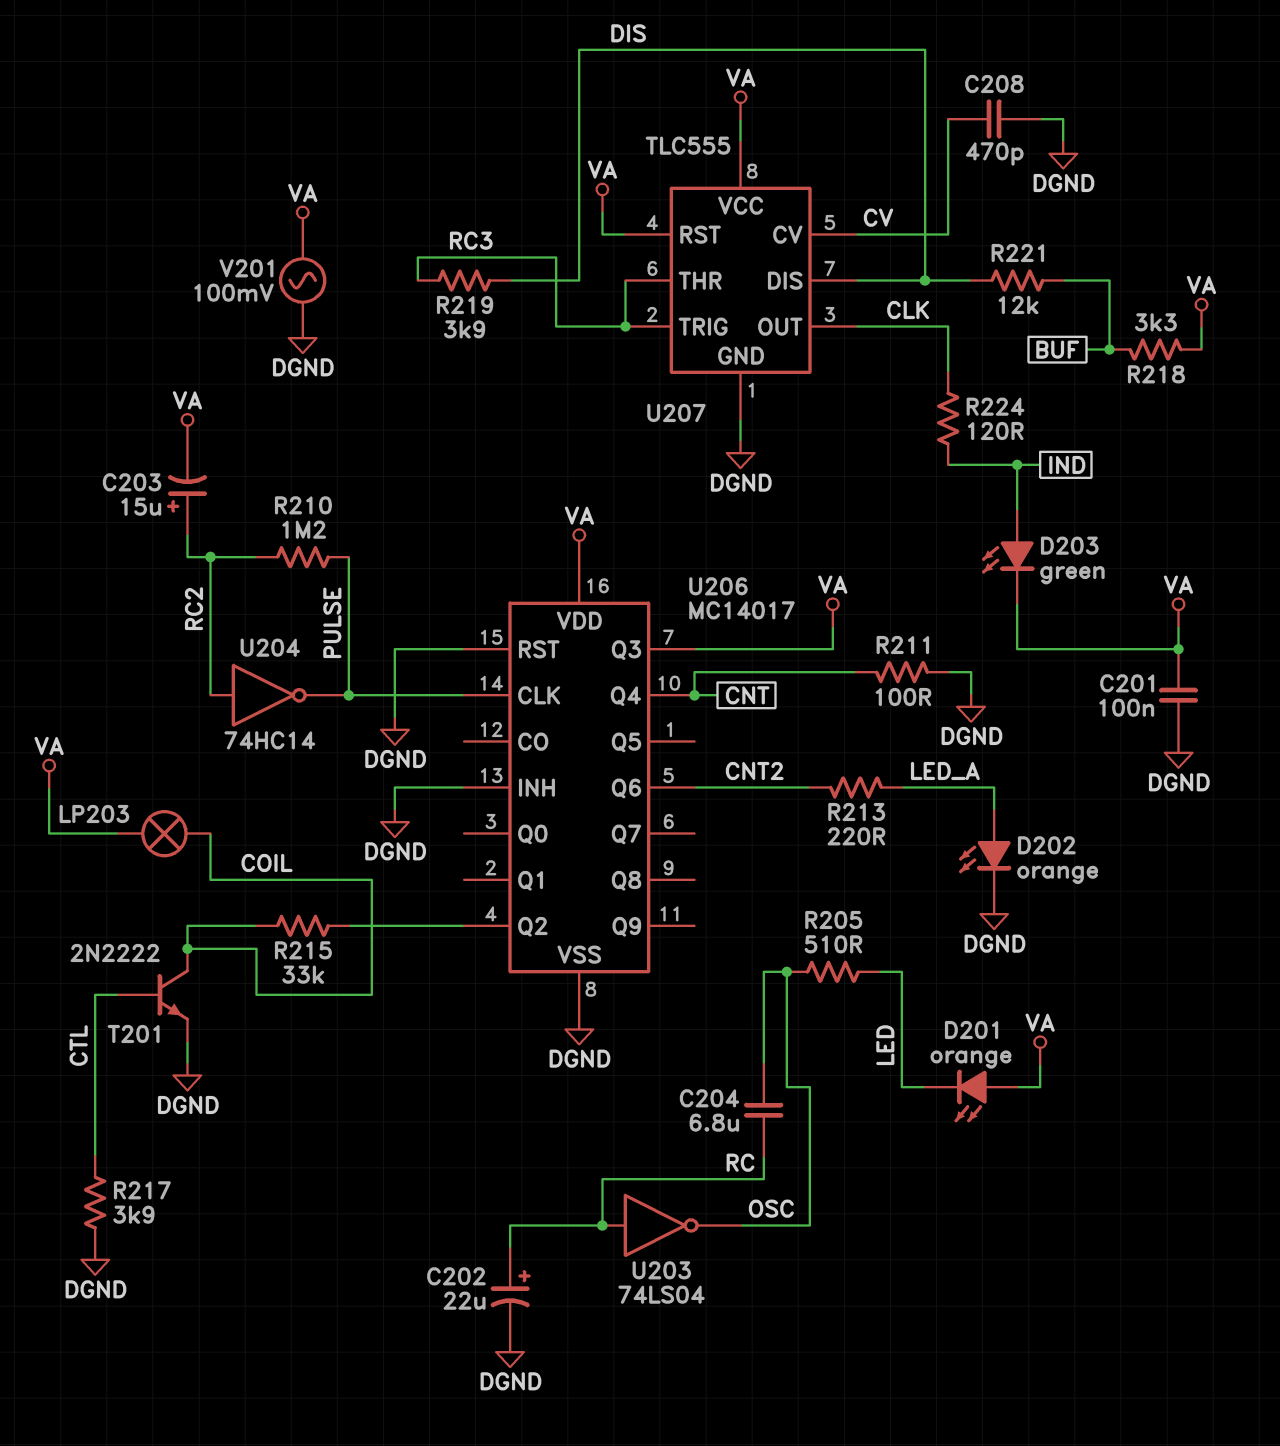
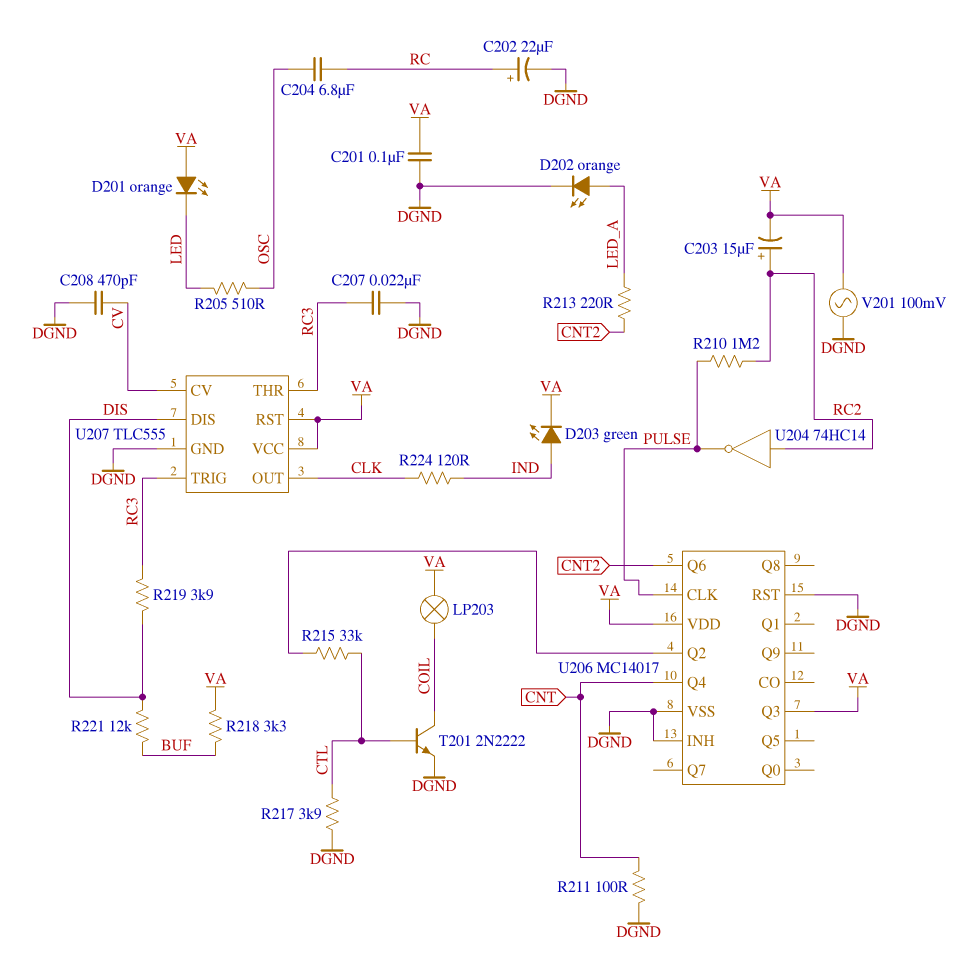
C207: none -> 22nF (DGND, RC3)
R215: 33k (COIL, U206/Q2) -> 33k (CTL, U206/Q2)
U203: NOT 74LS04 (in RC, out OSC) -> none

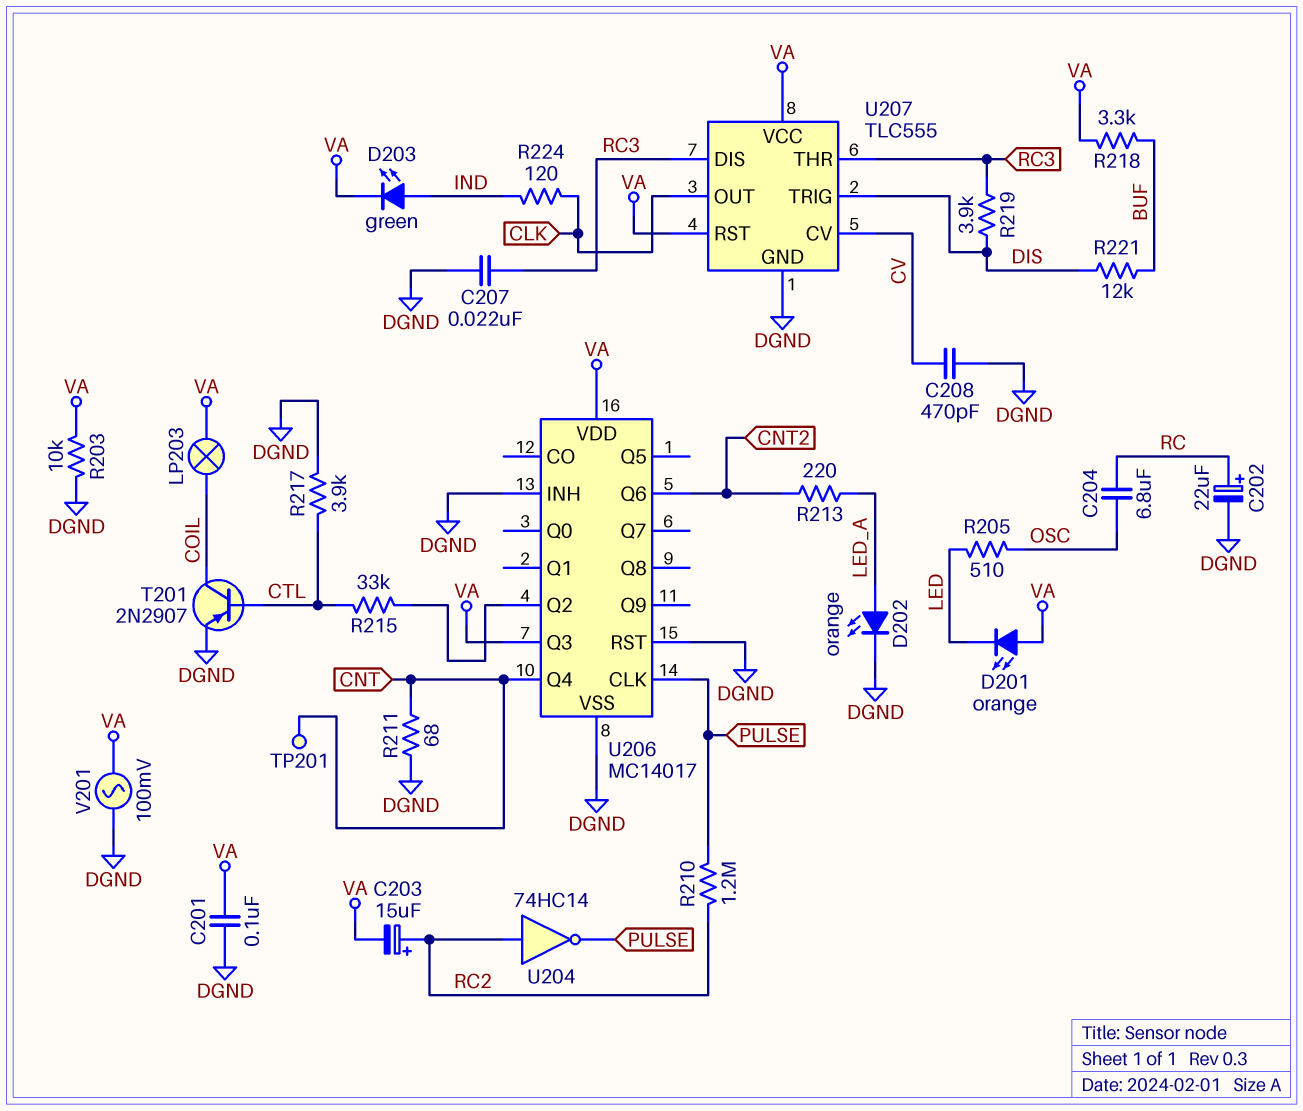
R203: none -> 10k (DGND, VA)
R211: 100 (CNT, DGND) -> 68 (CNT, DGND)
T201: NPN 2N2222 (B CTL, C COIL, E DGND) -> PNP 2N2907 (B CTL, C COIL, E DGND)
TP201: none -> test point (CNT)
U207 pin DIS: DIS -> RC3
U207 pin TRIG: RC3 -> DIS

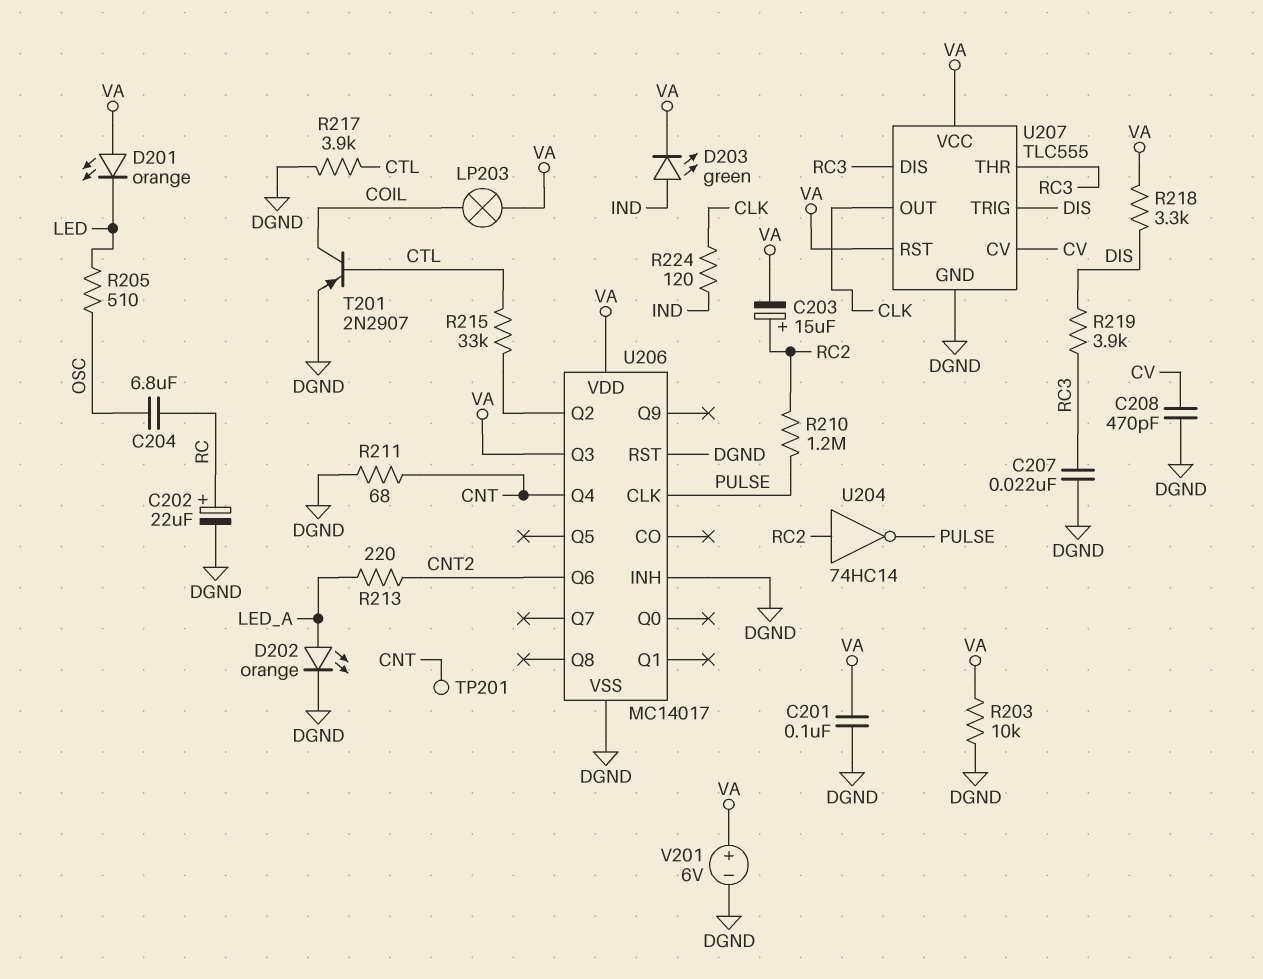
R218: 3.3k (BUF, VA) -> 3.3k (DIS, VA)
R221: 12k (BUF, DIS) -> none
V201: AC 100mV (DGND, VA) -> 6V (plus VA, minus DGND)

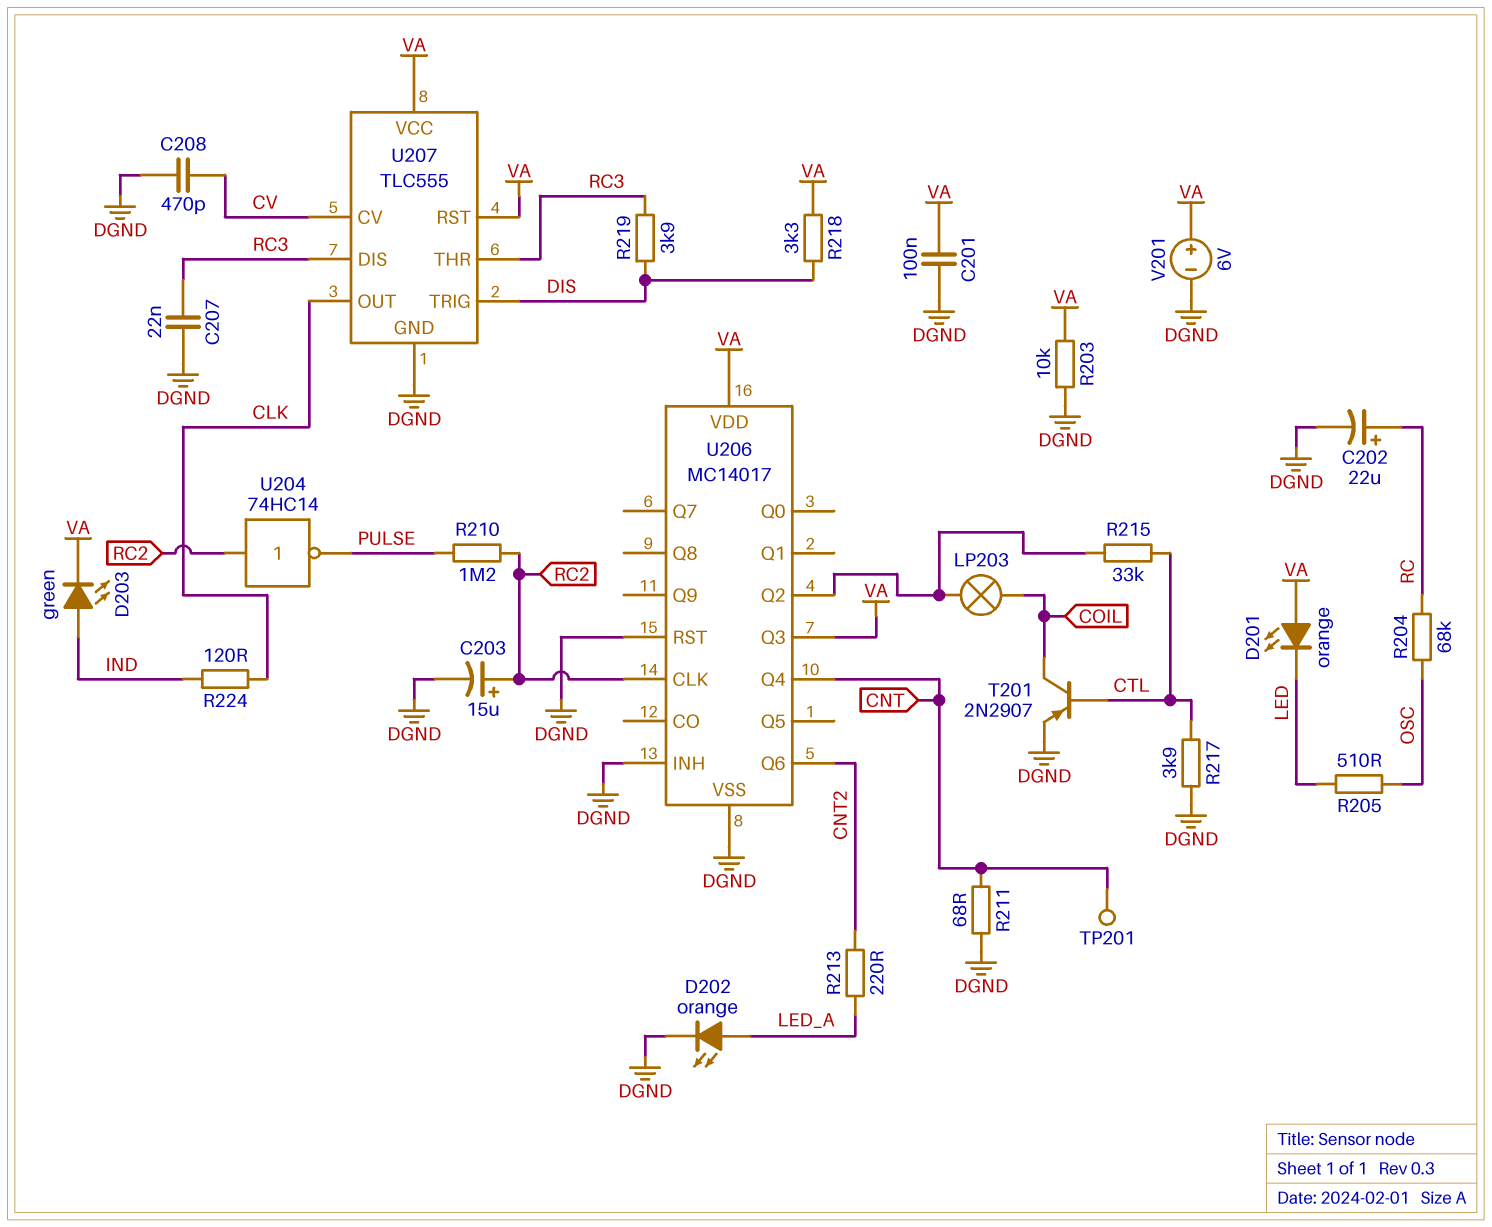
C203: 15uF (plus RC2, minus VA) -> 15uF (plus RC2, minus DGND)
C204: 6.8uF (OSC, RC) -> none
LP203: lamp (COIL, VA) -> lamp (COIL, U206/Q2)
R204: none -> 68k (OSC, RC)
U206 pin CLK: PULSE -> RC2

